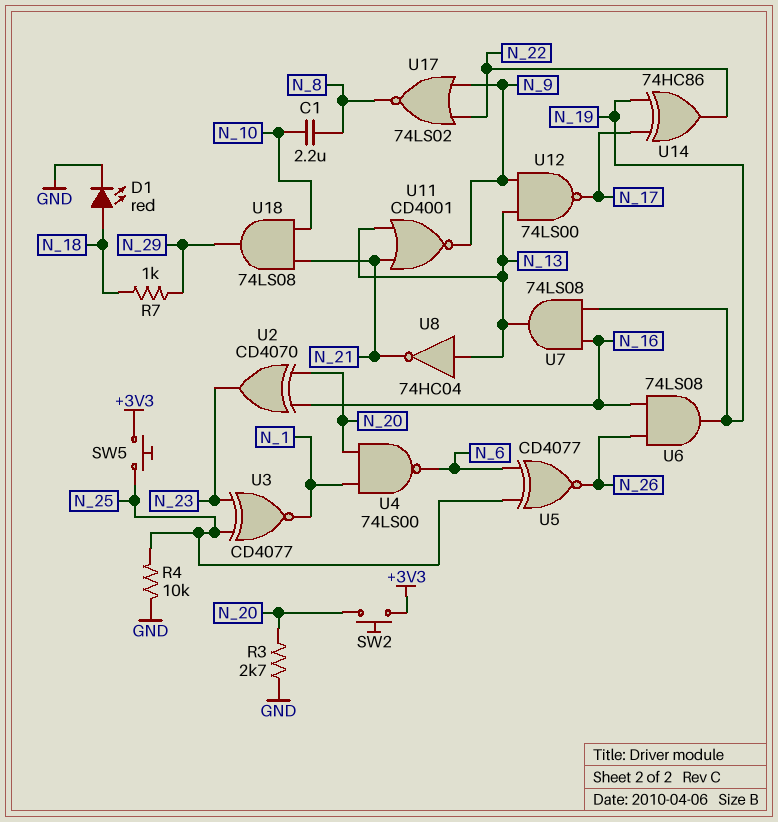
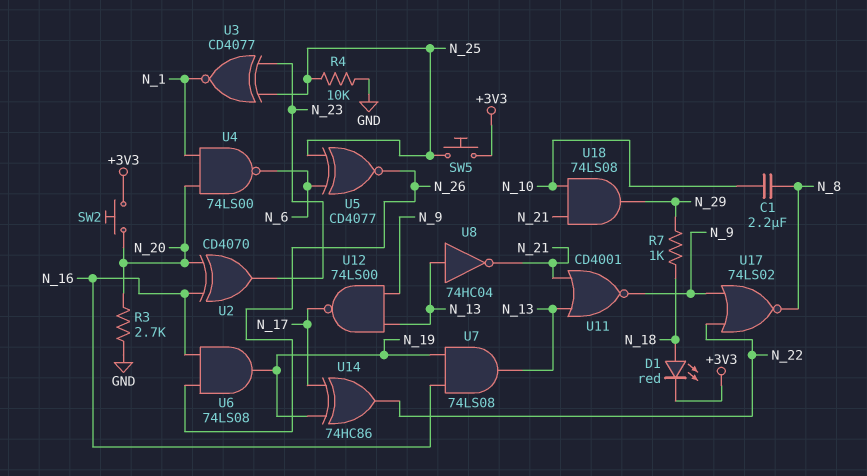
D1: LED red (A N_18, K GND) -> LED red (A N_18, K +3V3)

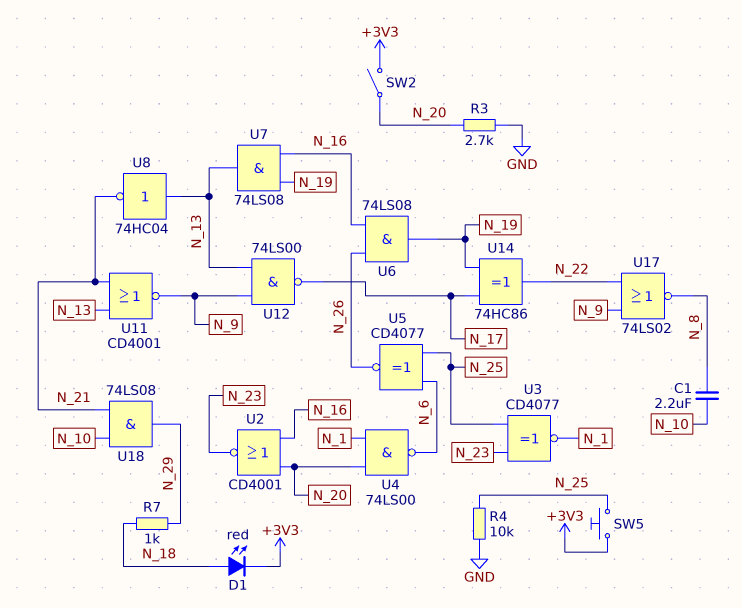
SW2: button (+3V3, N_20) -> switch (+3V3, N_20)
U2: XOR CD4070 (in N_16, in N_20, out N_23) -> NOR CD4001 (in N_16, in N_20, out N_23)

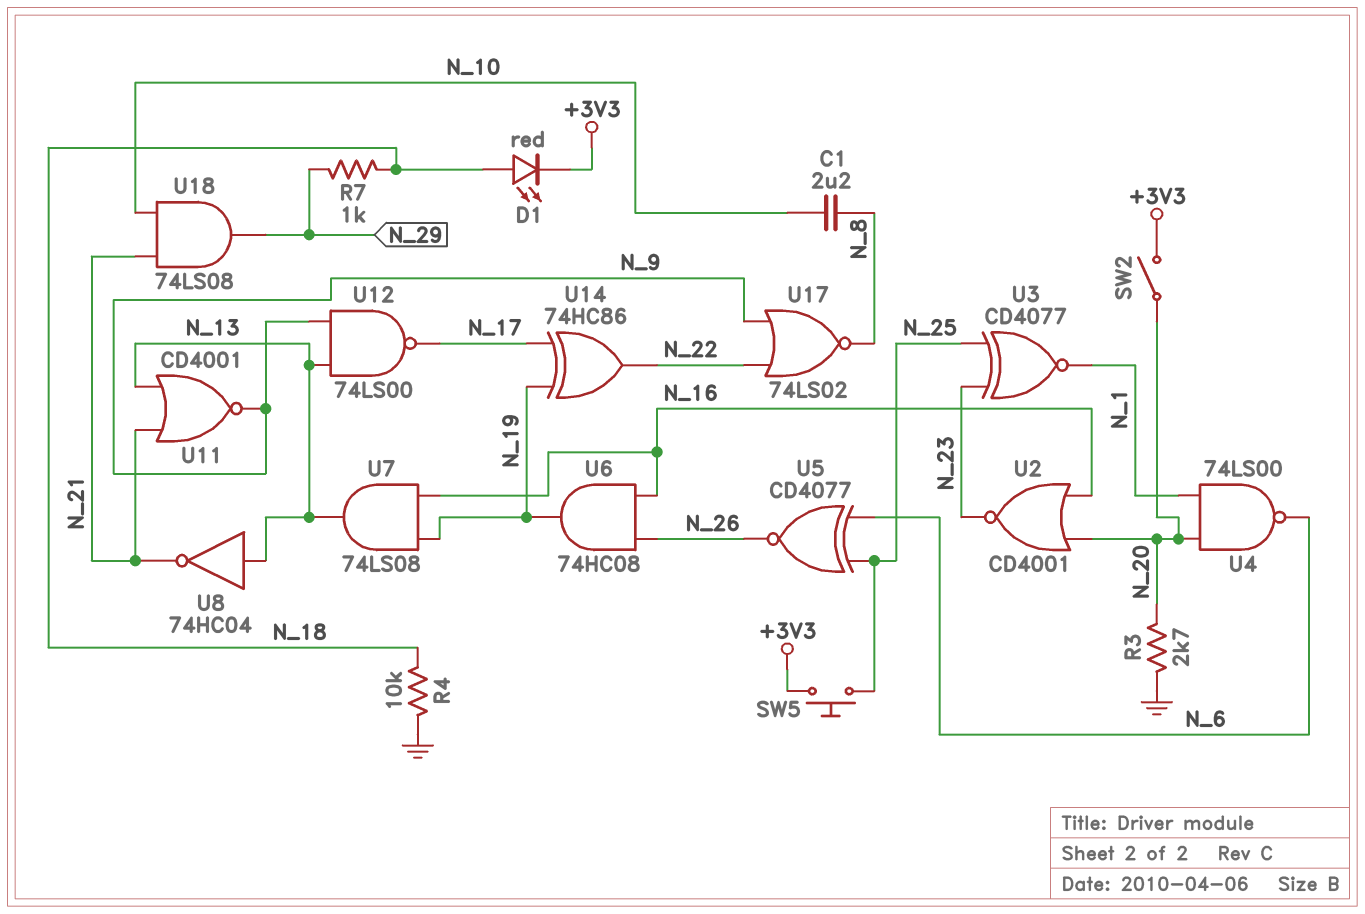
R4: 10k (GND, N_25) -> 10k (GND, N_18)
U6: AND 74LS08 (in N_16, in N_26, out N_19) -> AND 74HC08 (in N_16, in N_26, out N_19)

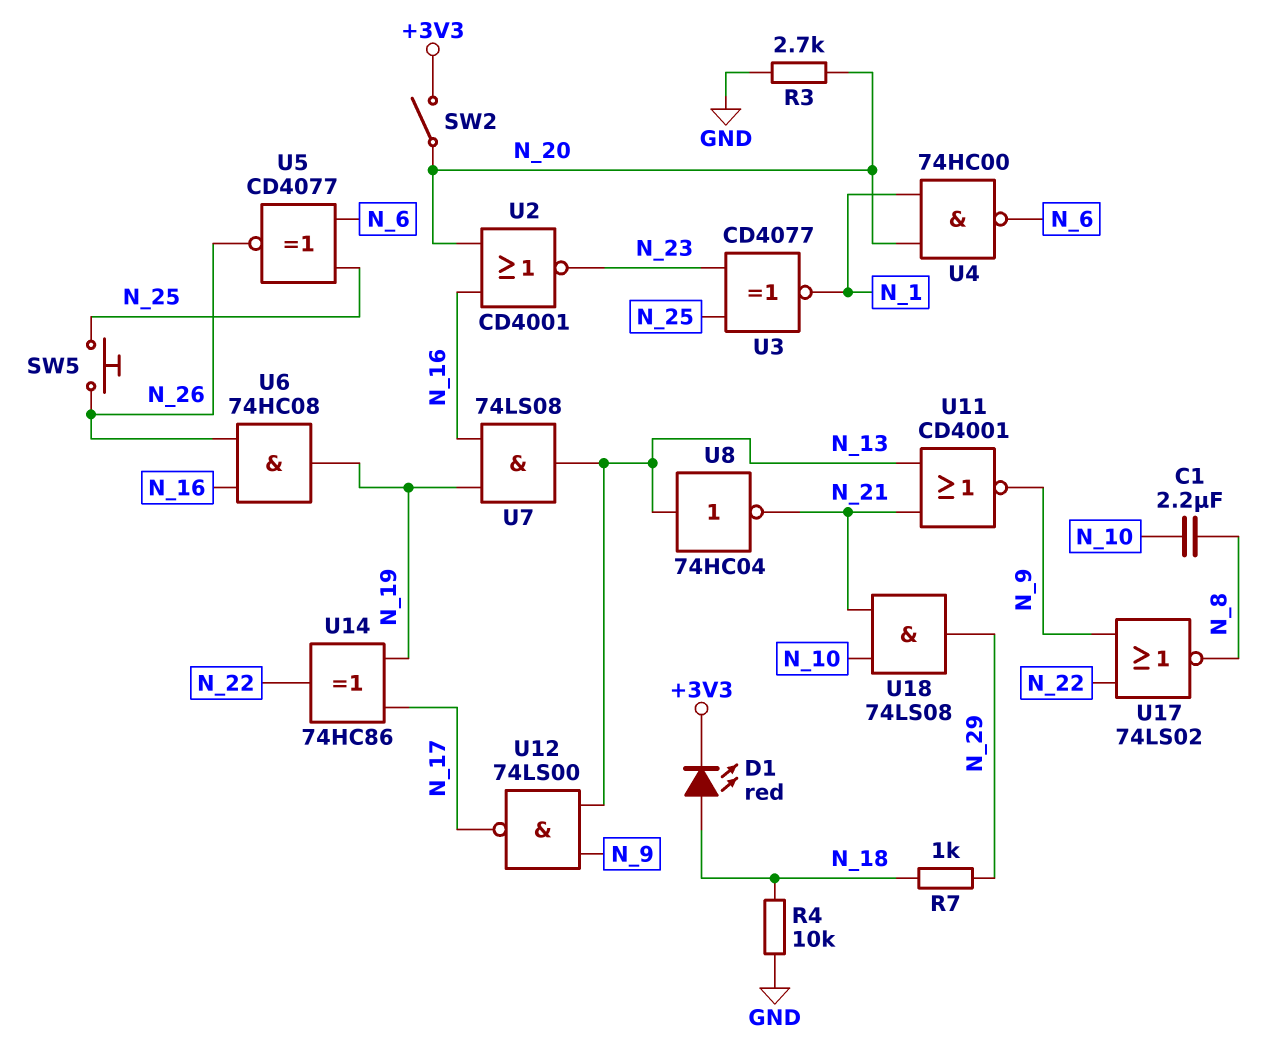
SW5: button (+3V3, N_25) -> button (N_25, N_26)
U4: NAND 74LS00 (in N_1, in N_20, out N_6) -> NAND 74HC00 (in N_1, in N_20, out N_6)

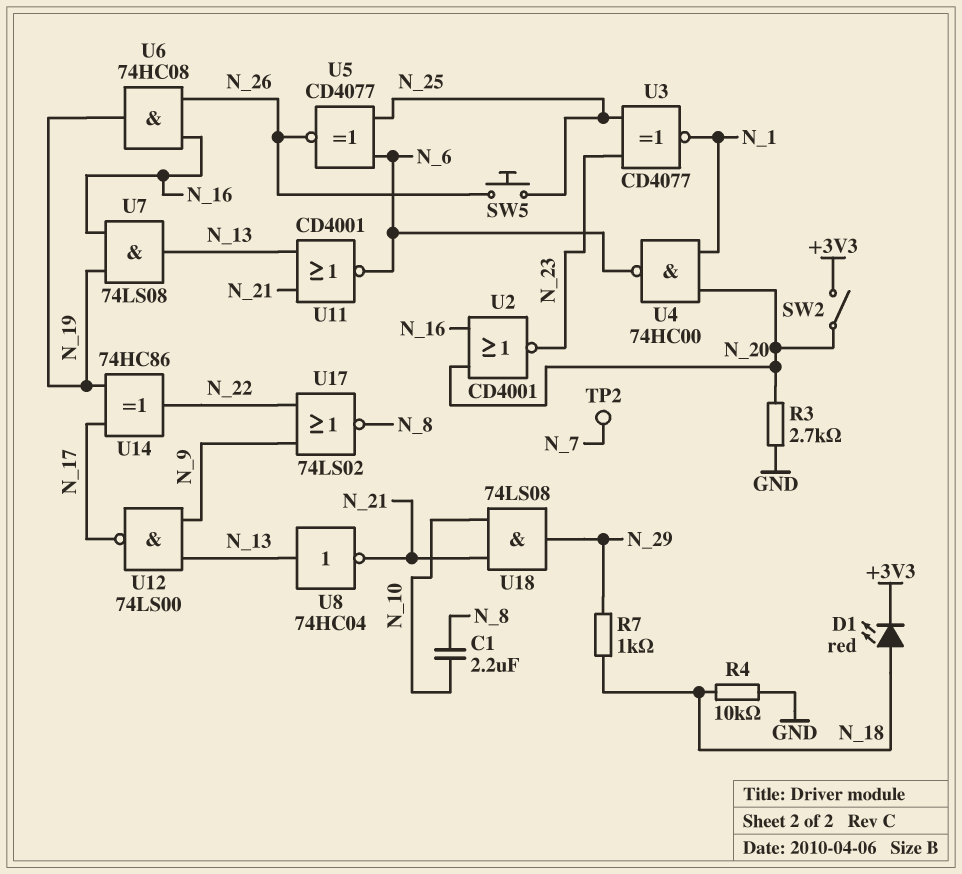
TP2: none -> test point (N_7)
U11: NOR CD4001 (in N_13, in N_21, out N_9) -> NOR CD4001 (in N_13, in N_21, out N_6)

